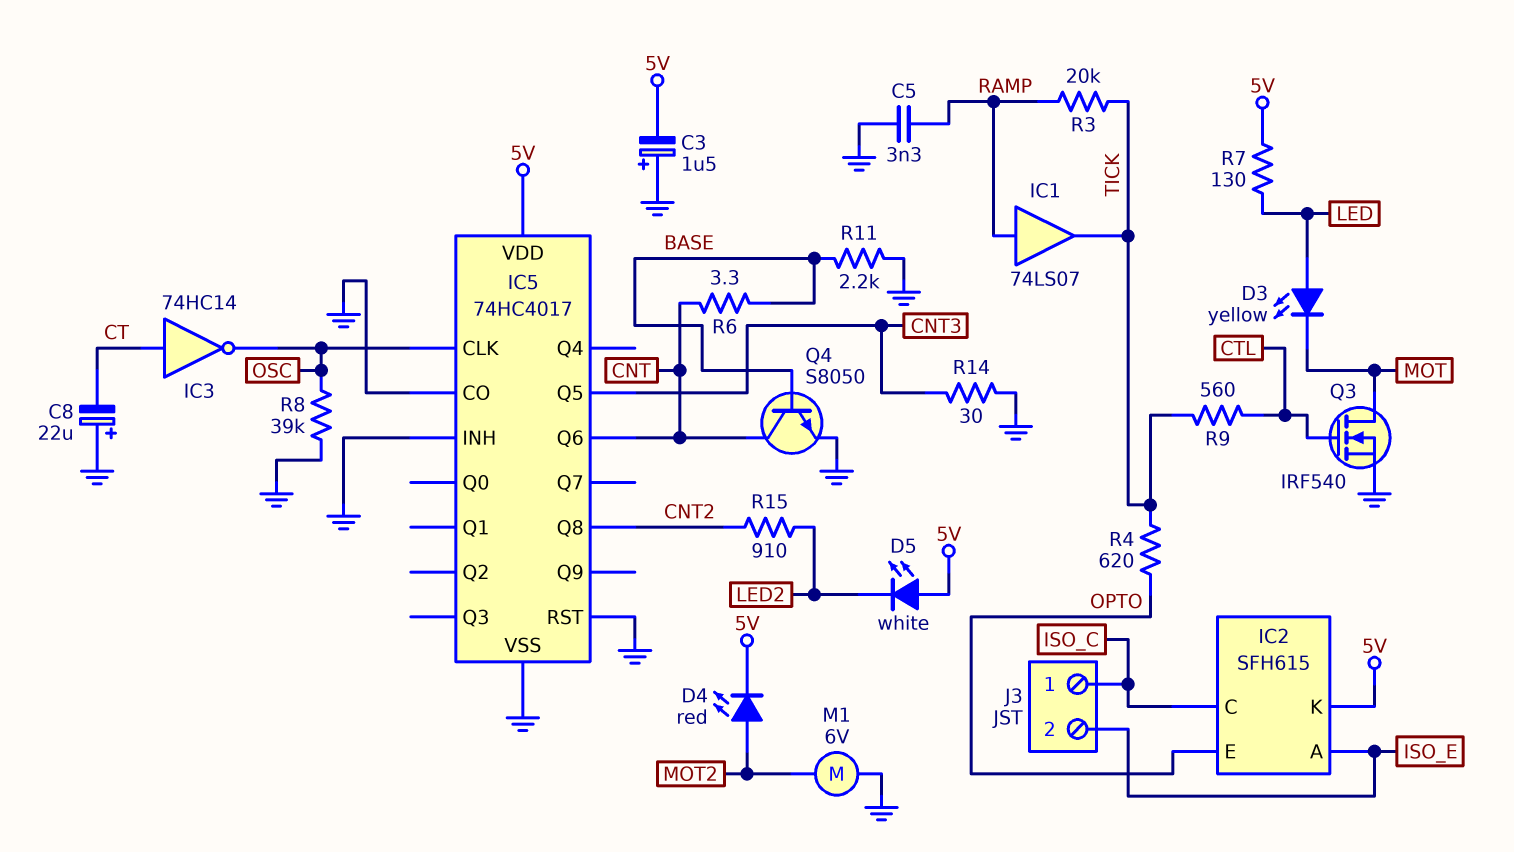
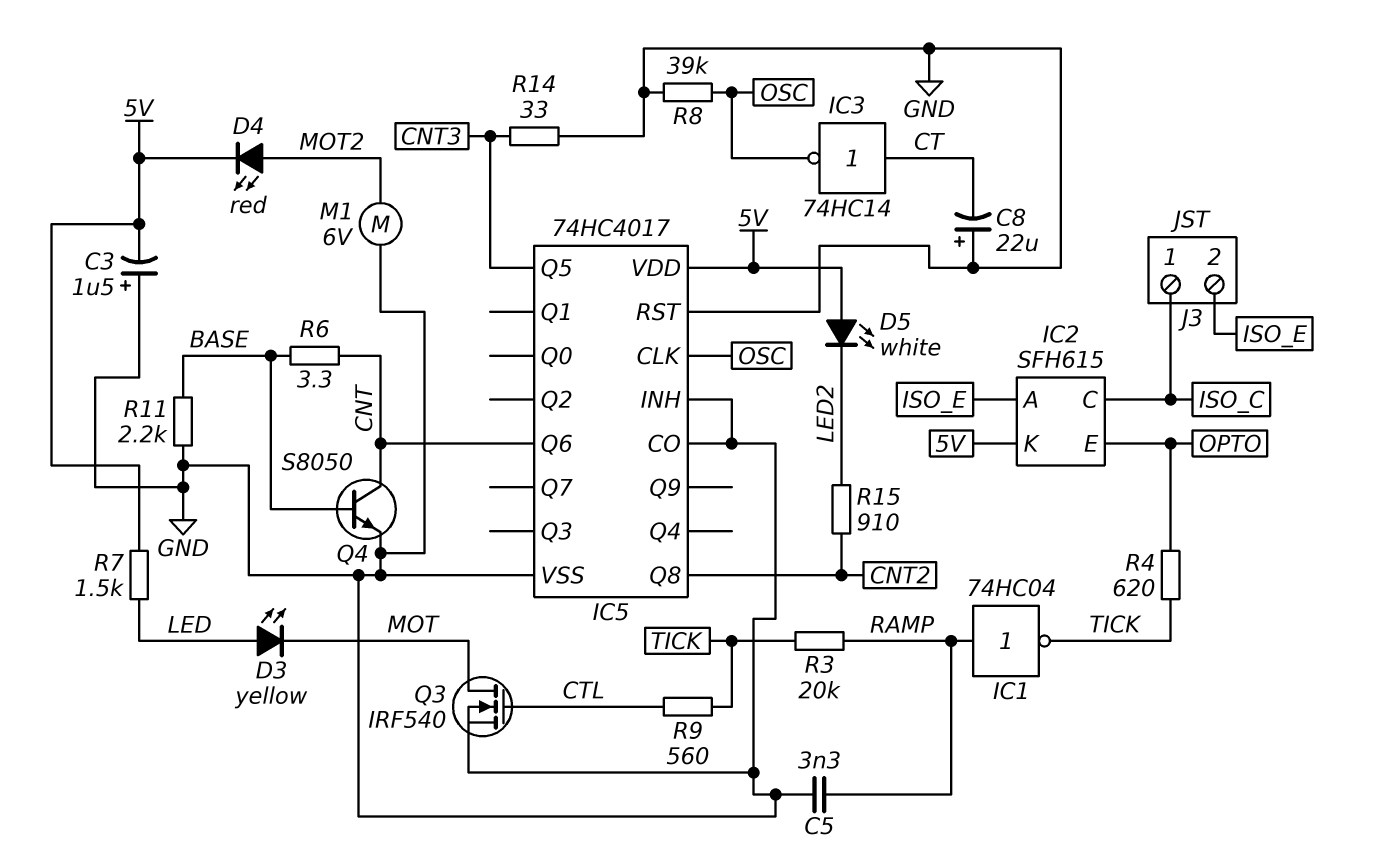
IC1: buffer 74LS07 (in RAMP, out TICK) -> NOT 74HC04 (in RAMP, out TICK)
R7: 130 (5V, LED) -> 1.5k (5V, LED)
R14: 30 (CNT3, GND) -> 33 (CNT3, GND)

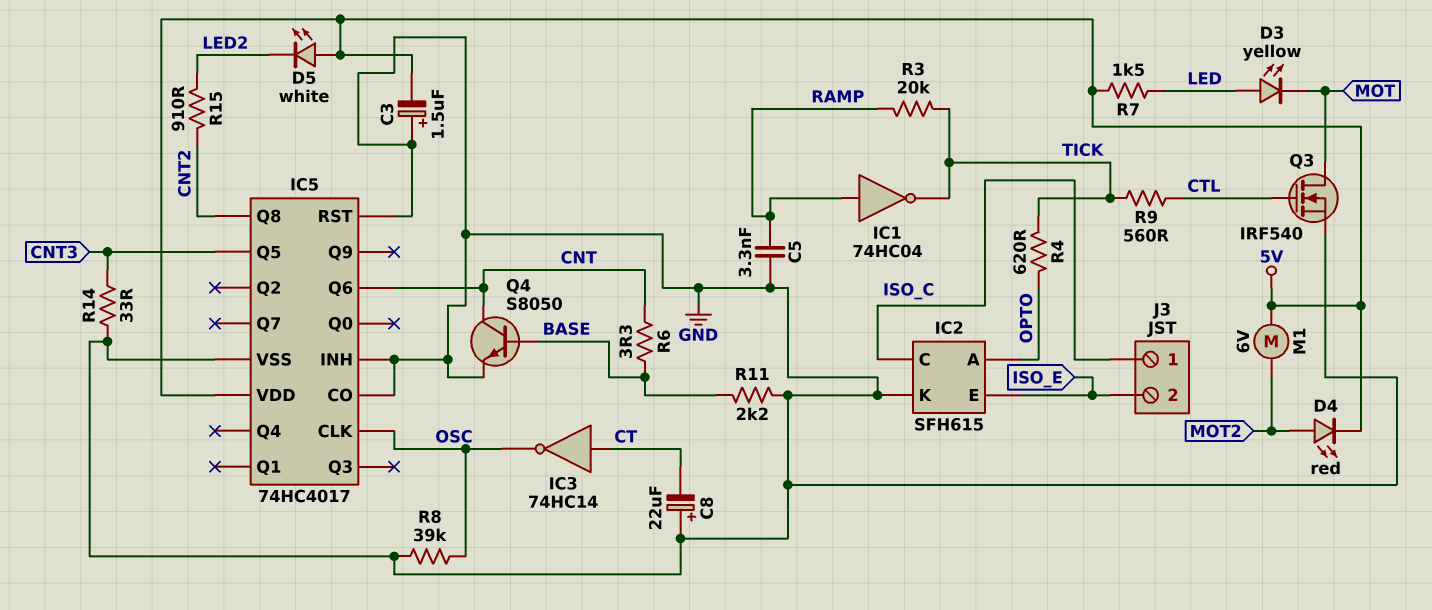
IC2 pin A: ISO_E -> OPTO
IC2 pin E: OPTO -> ISO_E
IC2 pin K: 5V -> GND
M1: motor 6V (GND, MOT2) -> motor 6V (5V, MOT2)

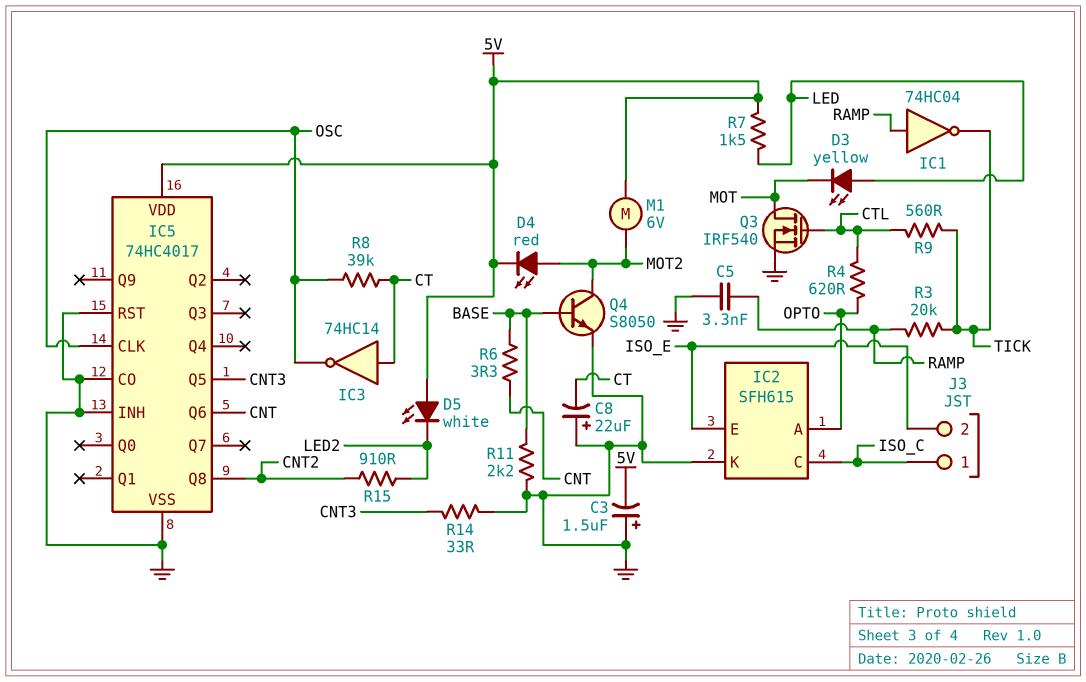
Q4: NPN S8050 (B BASE, C CNT, E GND) -> NPN S8050 (B BASE, C MOT2, E GND)
R4: 620 (OPTO, TICK) -> 620 (CTL, OPTO)
R8: 39k (GND, OSC) -> 39k (CT, OSC)

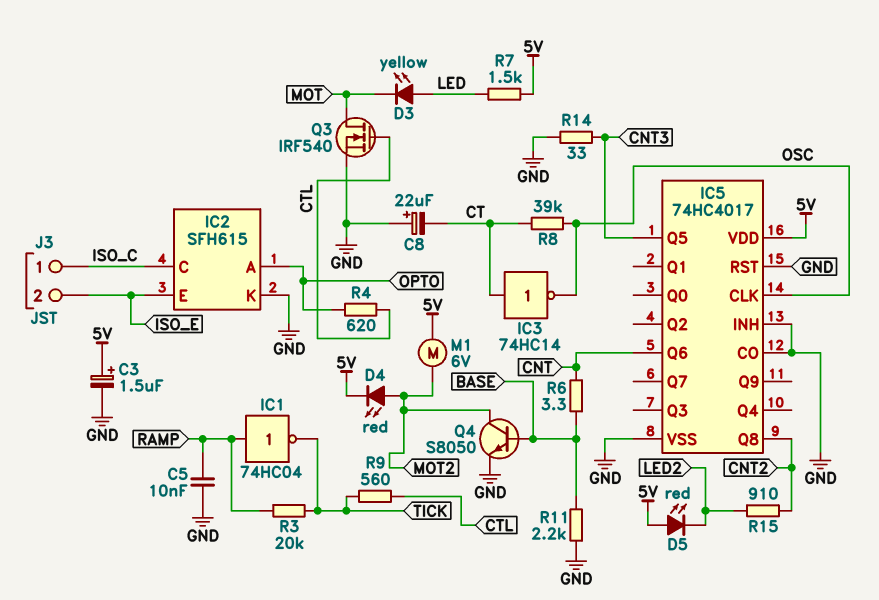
C3: 1.5uF (plus GND, minus 5V) -> 1.5uF (plus 5V, minus GND)
C5: 3.3nF (GND, RAMP) -> 10nF (GND, RAMP)
D5: LED white (A 5V, K LED2) -> LED red (A 5V, K LED2)

